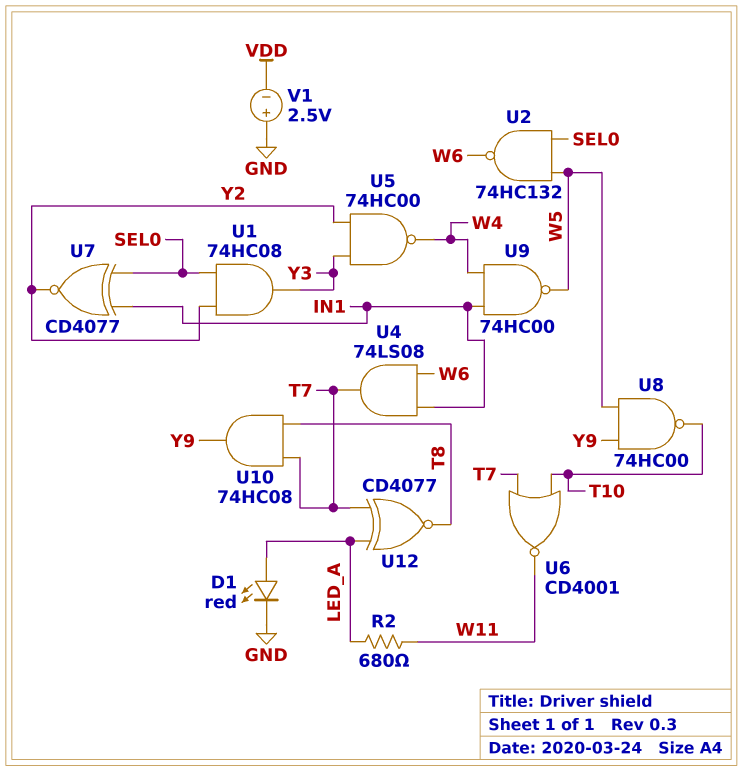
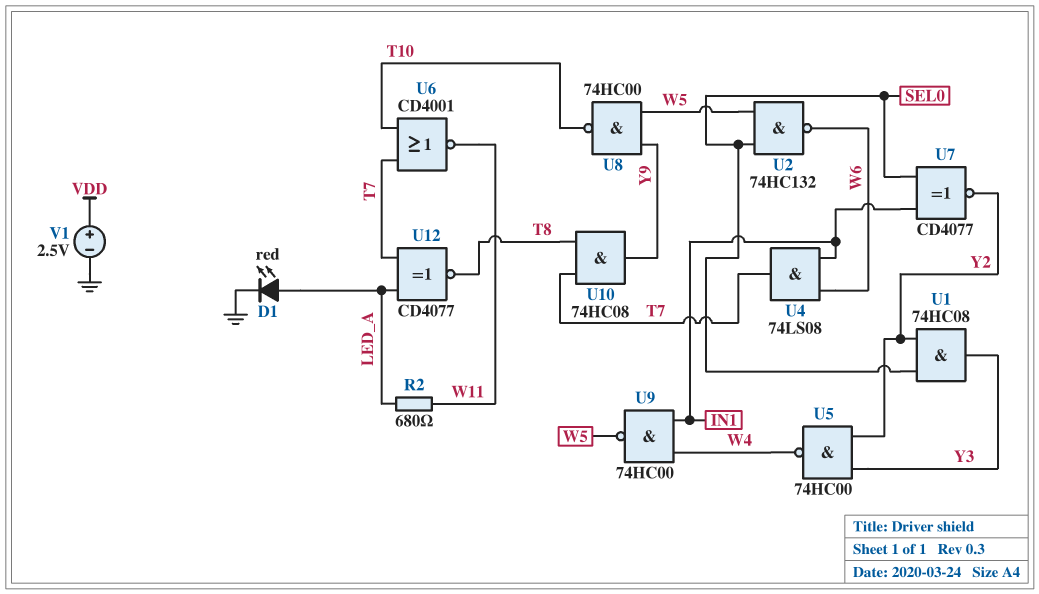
V1: 2.5V (plus GND, minus VDD) -> 2.5V (plus VDD, minus GND)

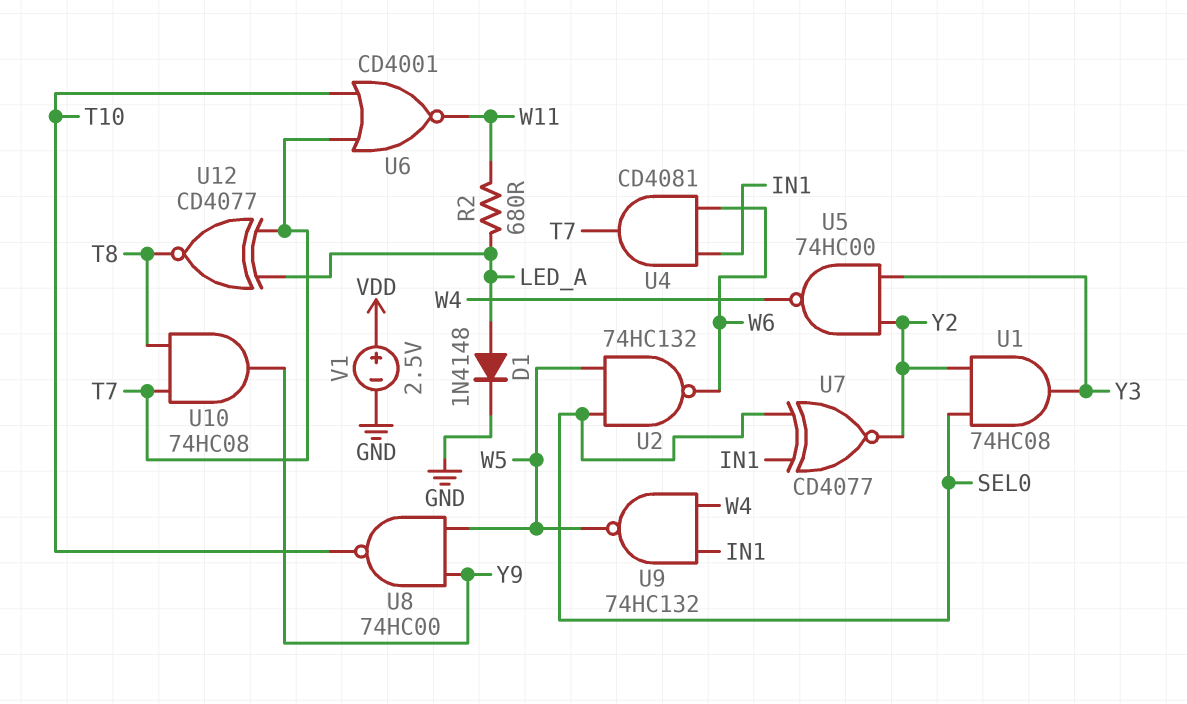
D1: LED red (A LED_A, K GND) -> diode 1N4148 (A LED_A, K GND)
U4: AND 74LS08 (in IN1, in W6, out T7) -> AND CD4081 (in IN1, in W6, out T7)
U9: NAND 74HC00 (in IN1, in W4, out W5) -> NAND 74HC132 (in IN1, in W4, out W5)

